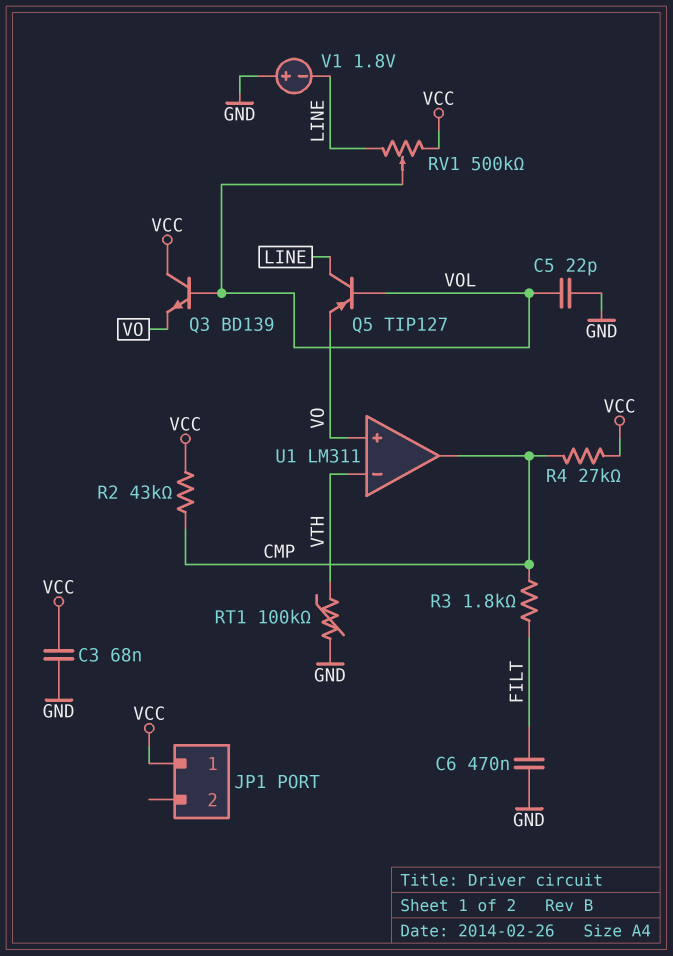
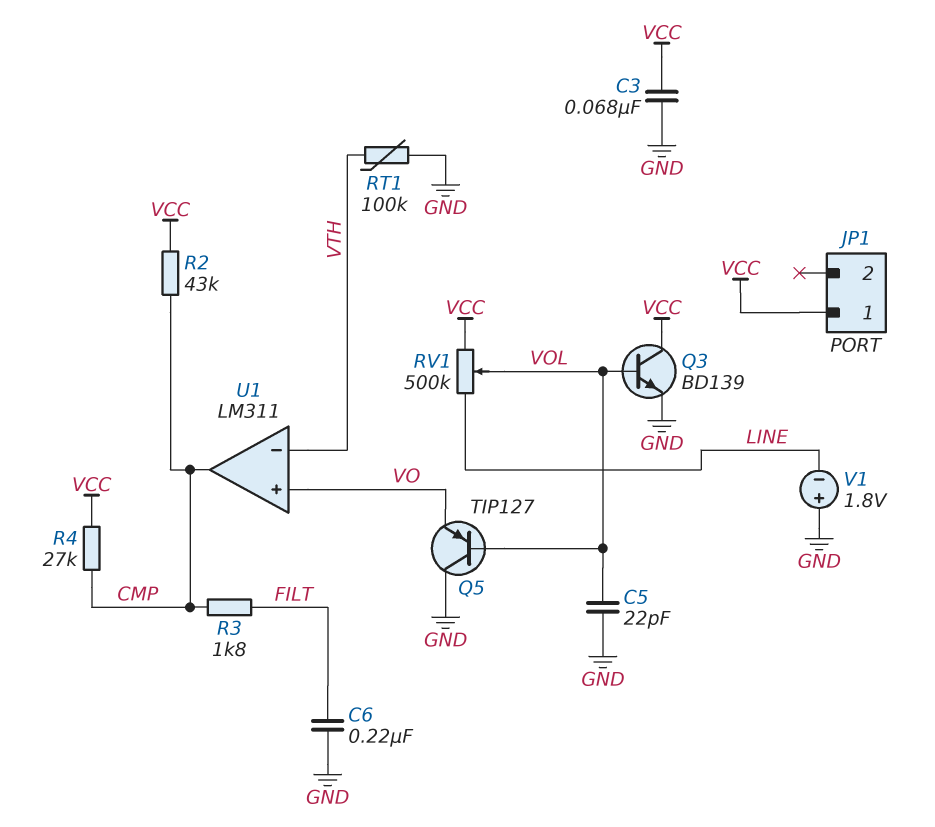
C6: 470nF (FILT, GND) -> 220nF (FILT, GND)
Q3: NPN BD139 (B VOL, C VCC, E VO) -> NPN BD139 (B VOL, C VCC, E GND)
Q5: PNP TIP127 (B VOL, C LINE, E VO) -> PNP TIP127 (B VOL, C GND, E VO)

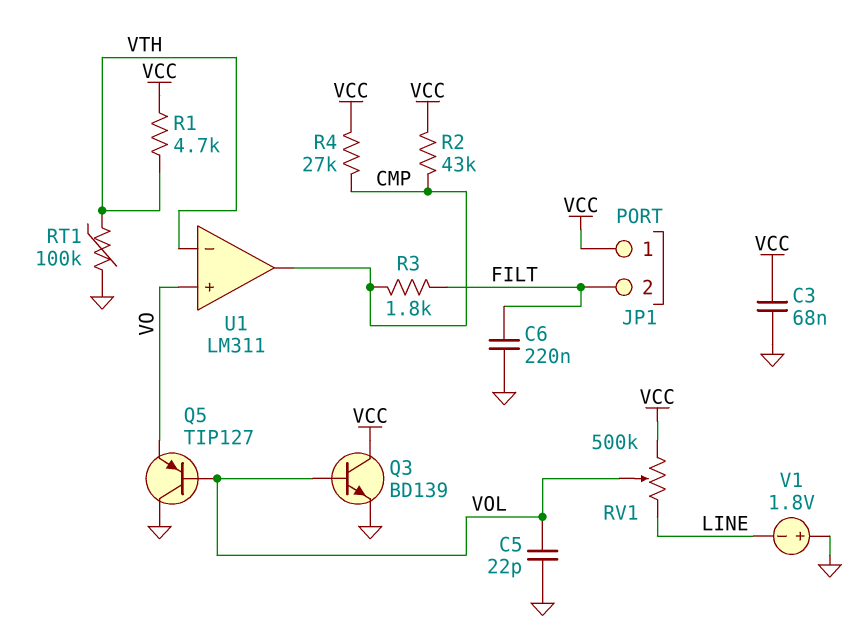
JP1 pin 2: none -> FILT
R1: none -> 4.7k (VCC, VTH)

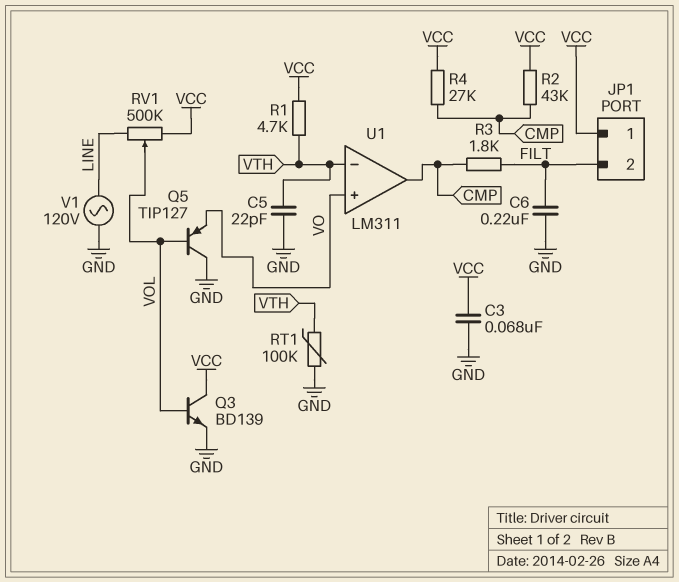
C5: 22pF (GND, VOL) -> 22pF (GND, VTH)
V1: 1.8V (plus GND, minus LINE) -> AC 120V (GND, LINE)

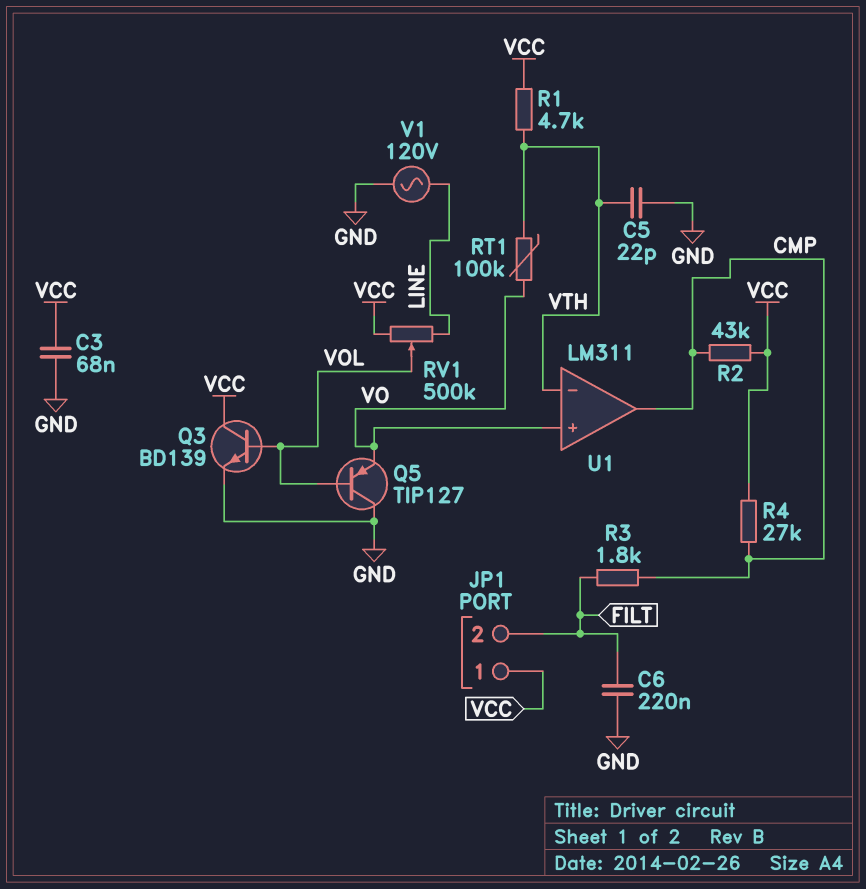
RT1: 100k (GND, VTH) -> 100k (VO, VTH)

